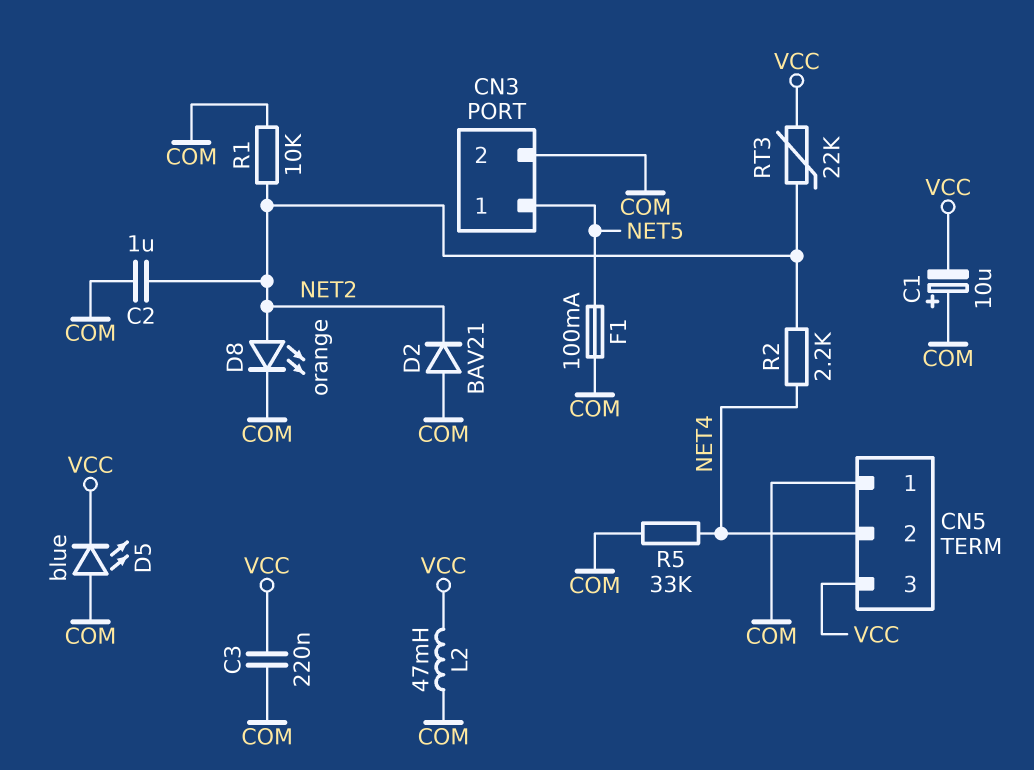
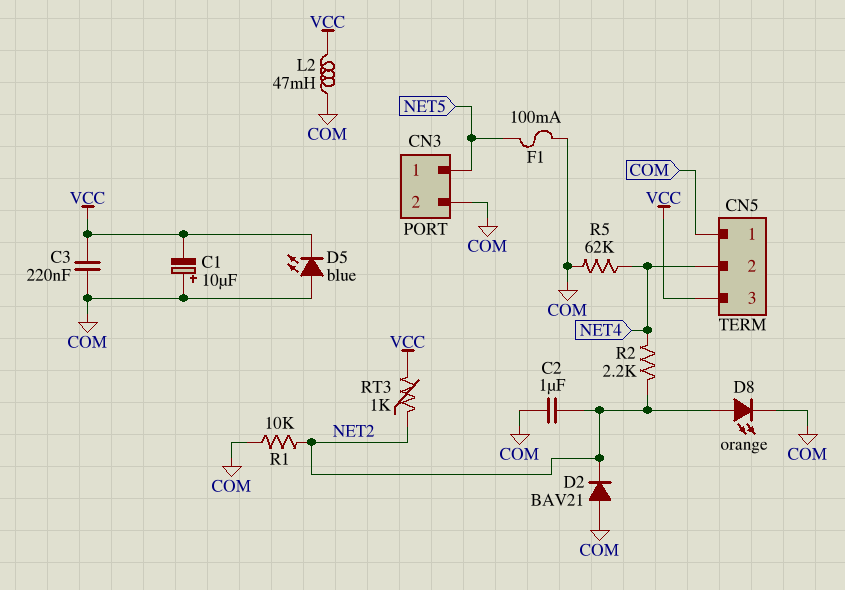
R5: 33k (COM, NET4) -> 62k (COM, NET4)
RT3: 22k (NET2, VCC) -> 1k (NET2, VCC)

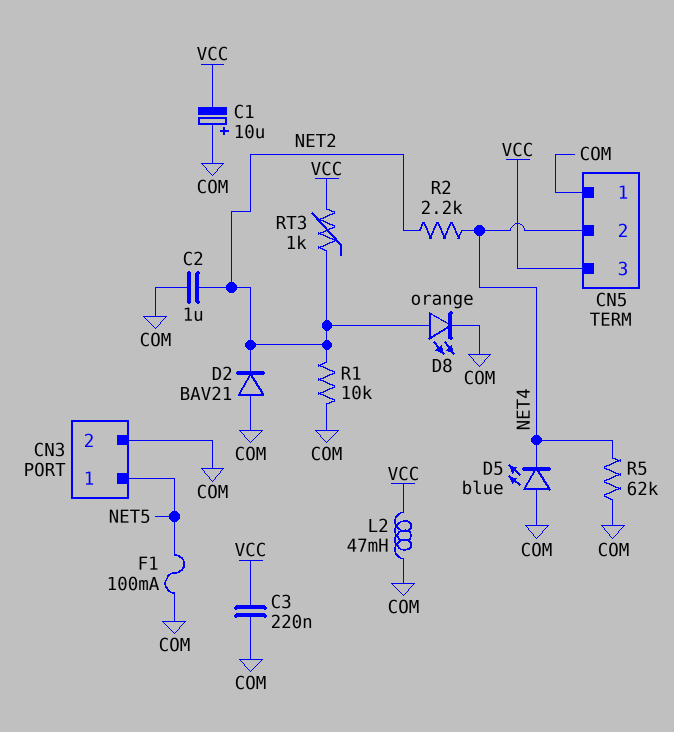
D5: LED blue (A COM, K VCC) -> LED blue (A COM, K NET4)

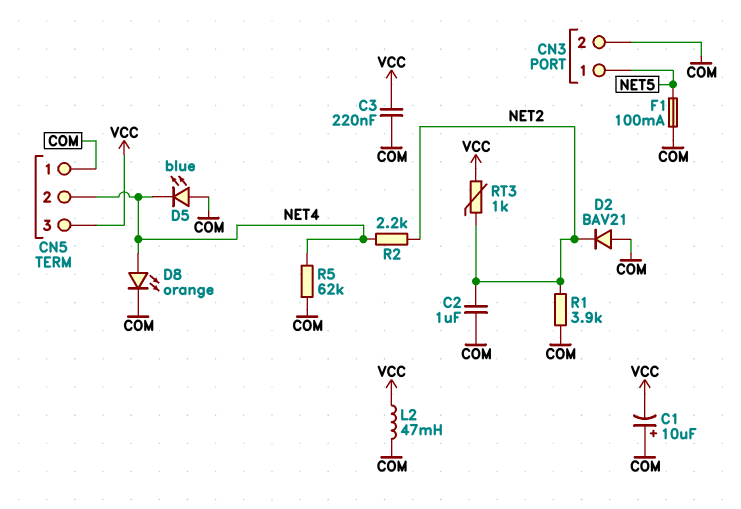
D8: LED orange (A NET2, K COM) -> LED orange (A NET4, K COM)
R1: 10k (COM, NET2) -> 3.9k (COM, NET2)

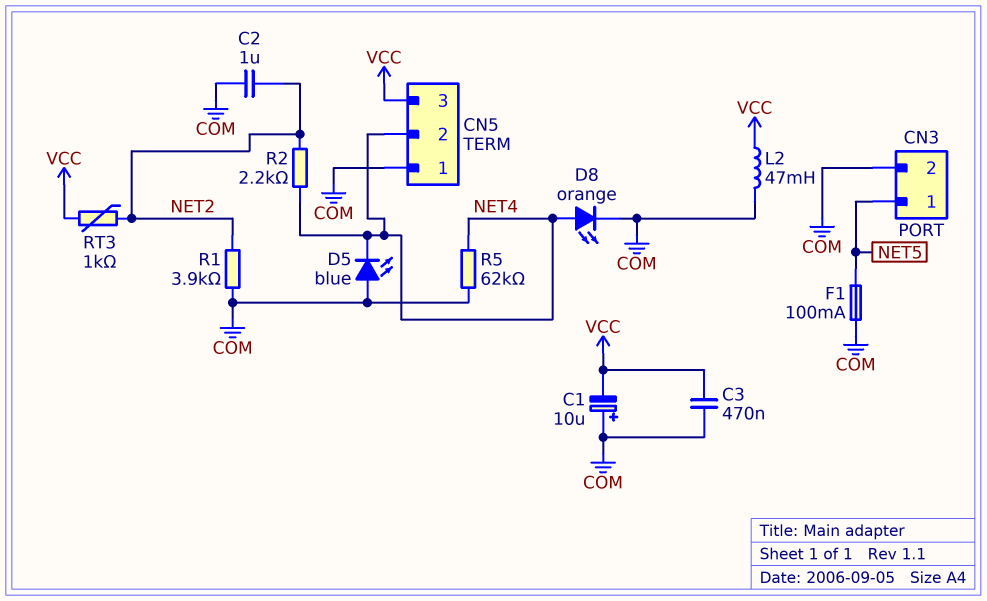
C3: 220nF (COM, VCC) -> 470nF (COM, VCC)
D2: diode BAV21 (A COM, K NET2) -> none

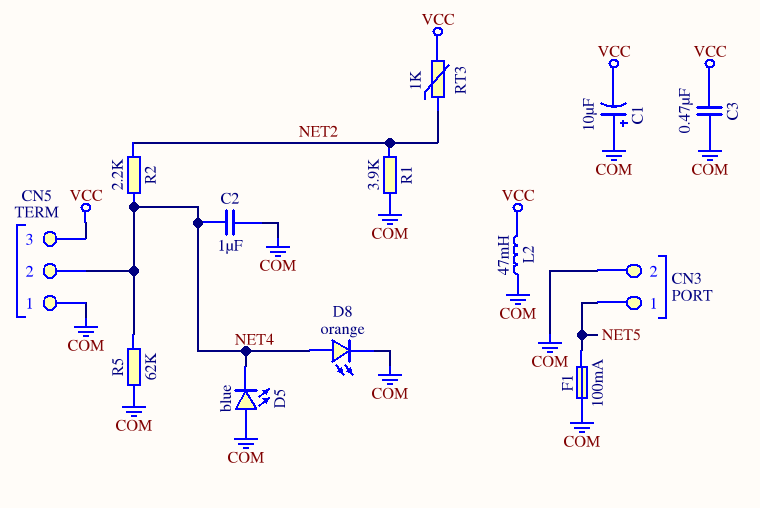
C2: 1uF (COM, NET2) -> 1uF (COM, NET4)

